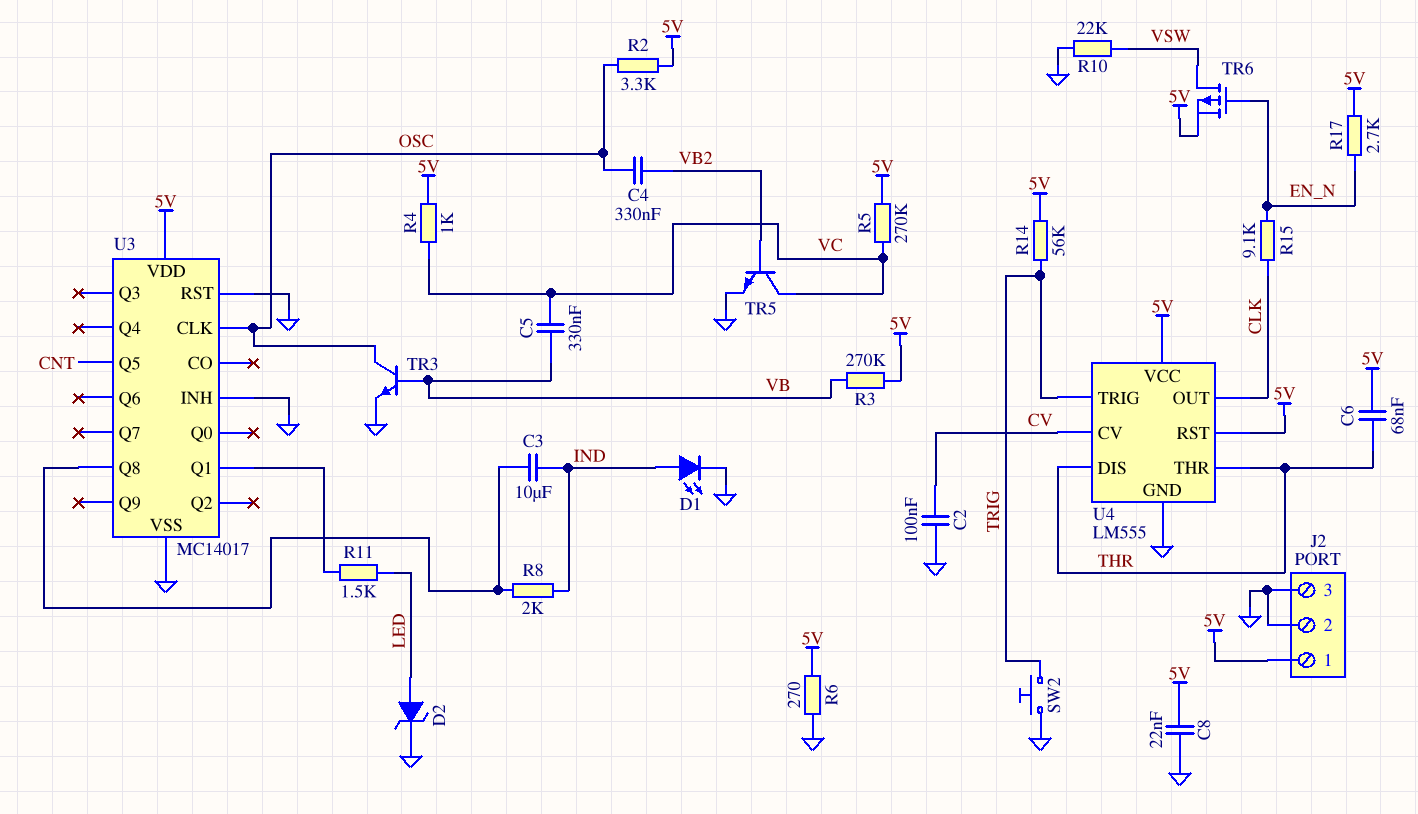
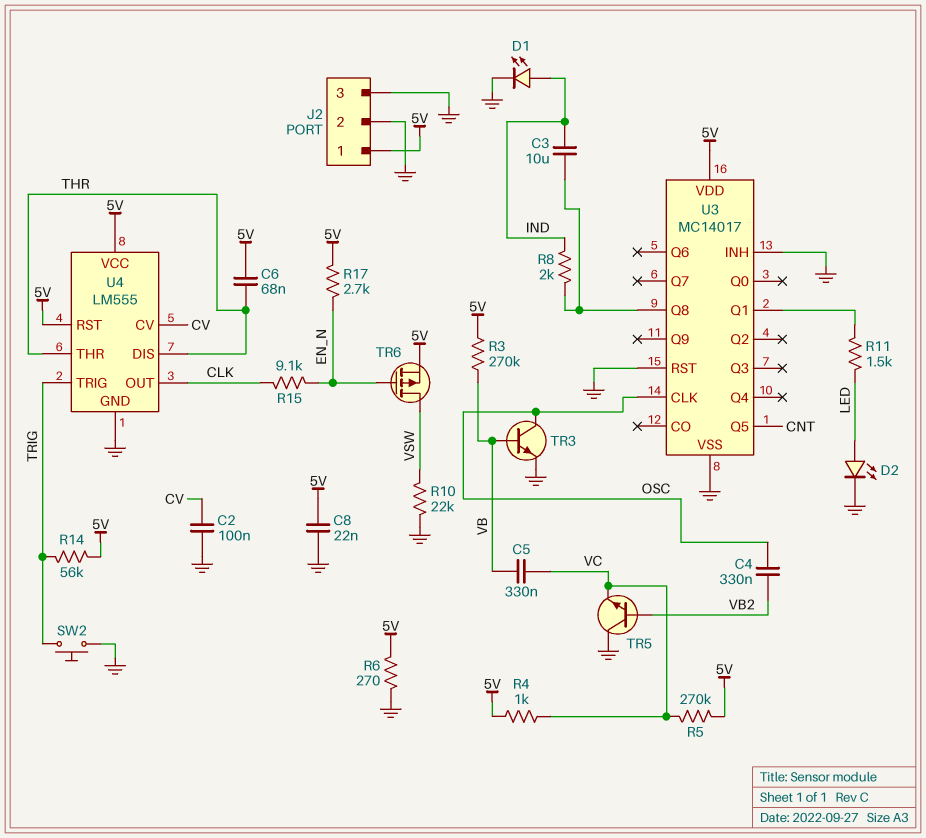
D2: zener (A LED, K GND) -> LED (A LED, K GND)
R2: 3.3k (5V, OSC) -> none
TR5: NPN (B VB2, C VC, E GND) -> NPN (B VB2, C GND, E VC)

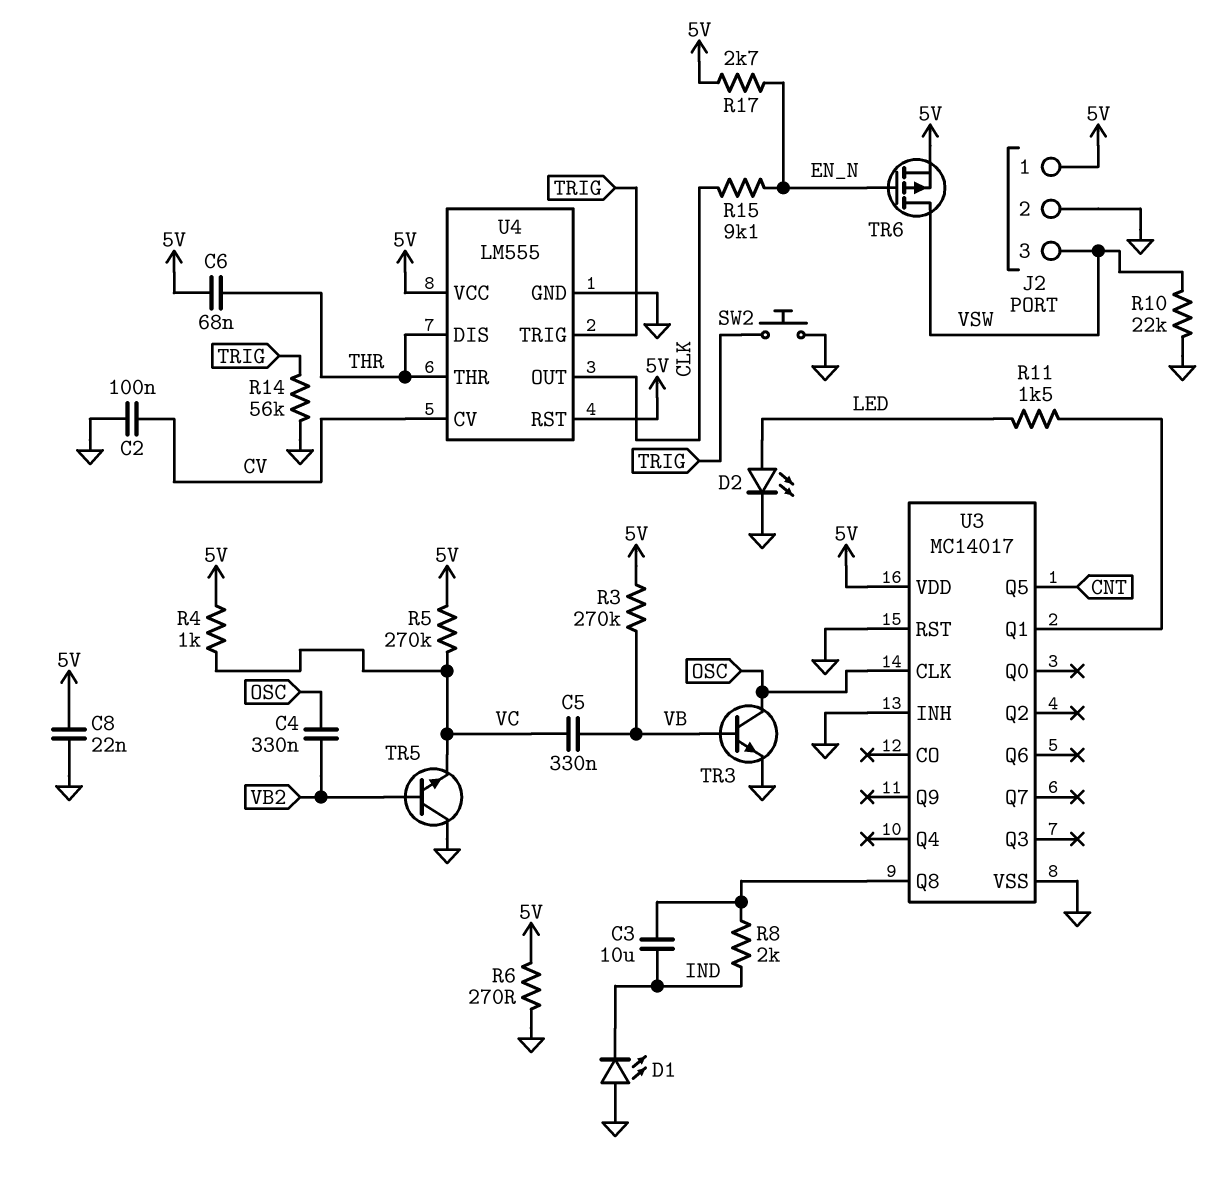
D1: LED (A IND, K GND) -> LED (A GND, K IND)
J2 pin 3: GND -> VSW
R14: 56k (5V, TRIG) -> 56k (GND, TRIG)

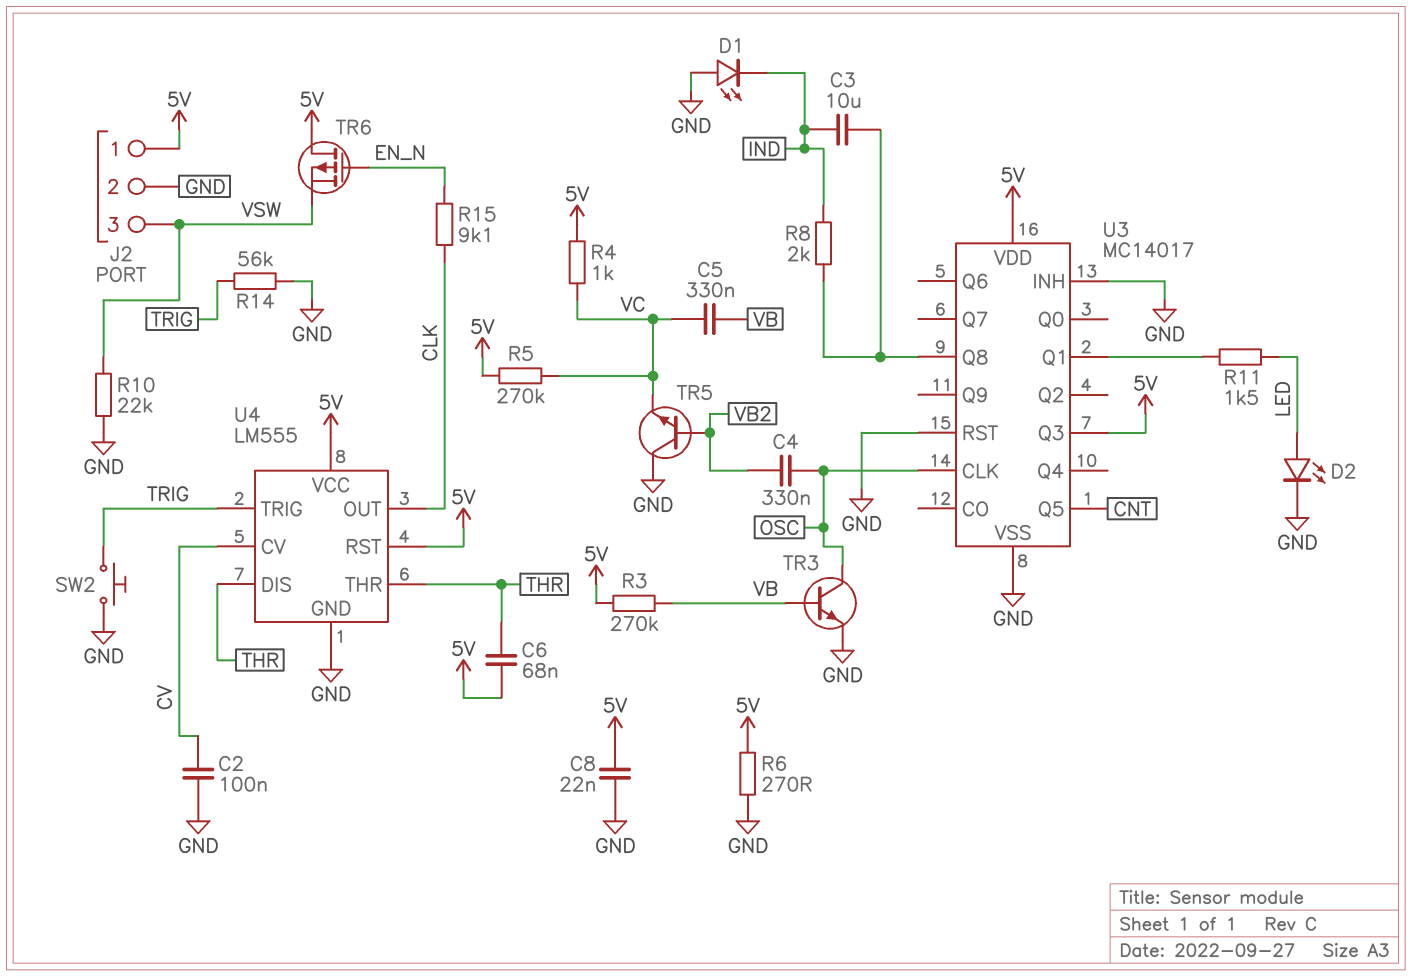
R17: 2.7k (5V, EN_N) -> none
TR6: PMOS (G EN_N, D VSW, S 5V) -> PMOS (G EN_N, D 5V, S VSW)
U3 pin Q3: none -> 5V

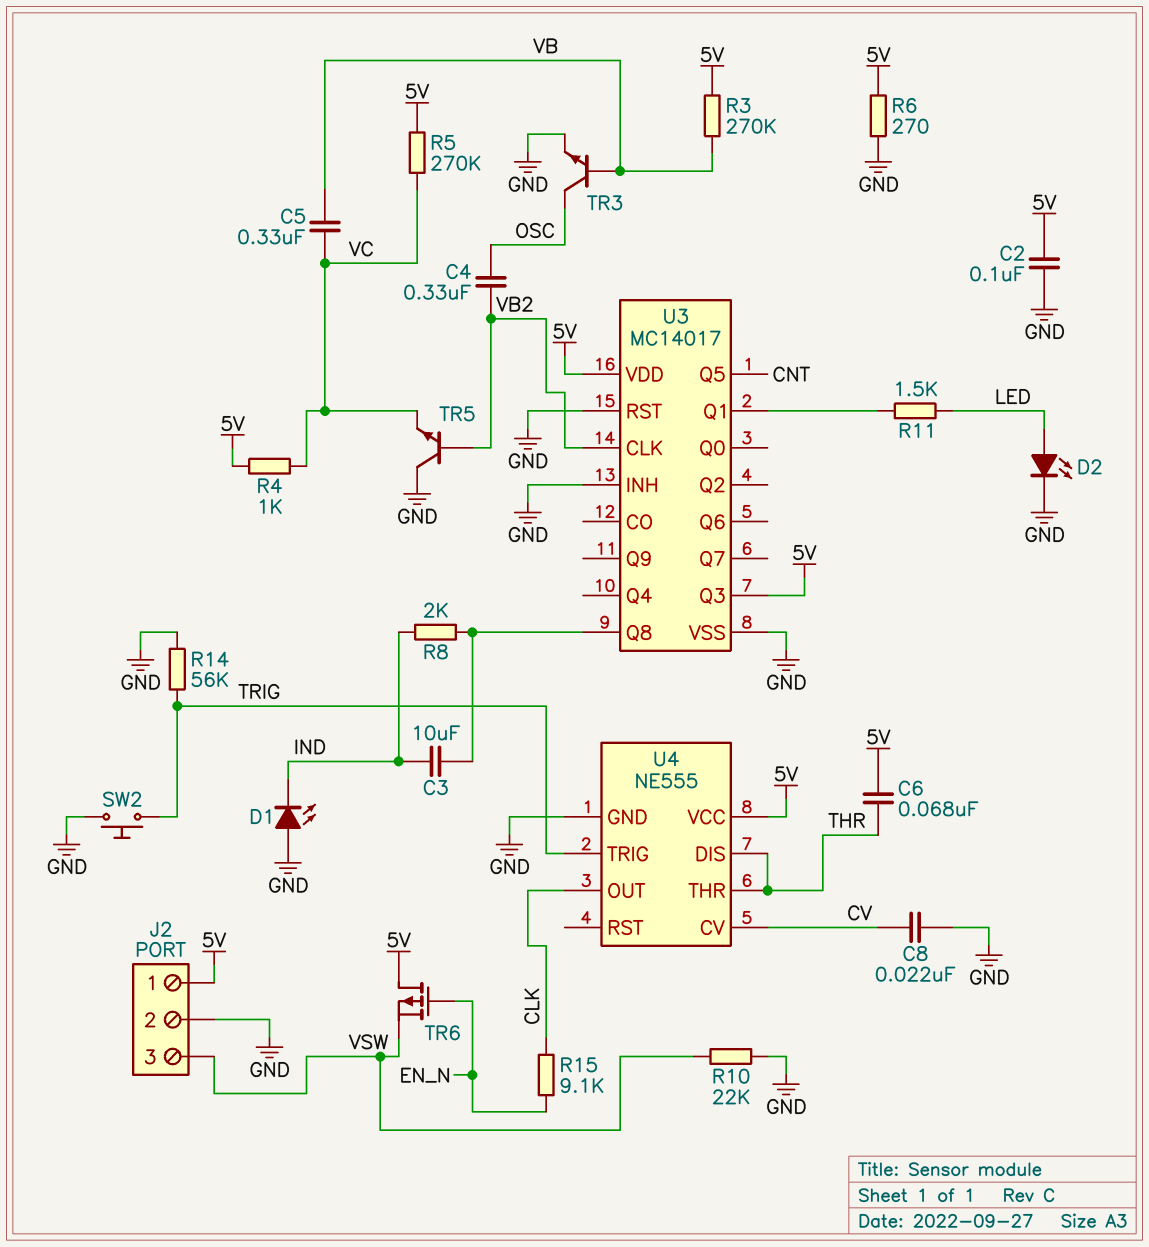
C2: 100nF (CV, GND) -> 100nF (5V, GND)
C8: 22nF (5V, GND) -> 22nF (CV, GND)
U3 pin CLK: OSC -> VB2
U4: LM555 -> NE555
U4 pin RST: 5V -> none

